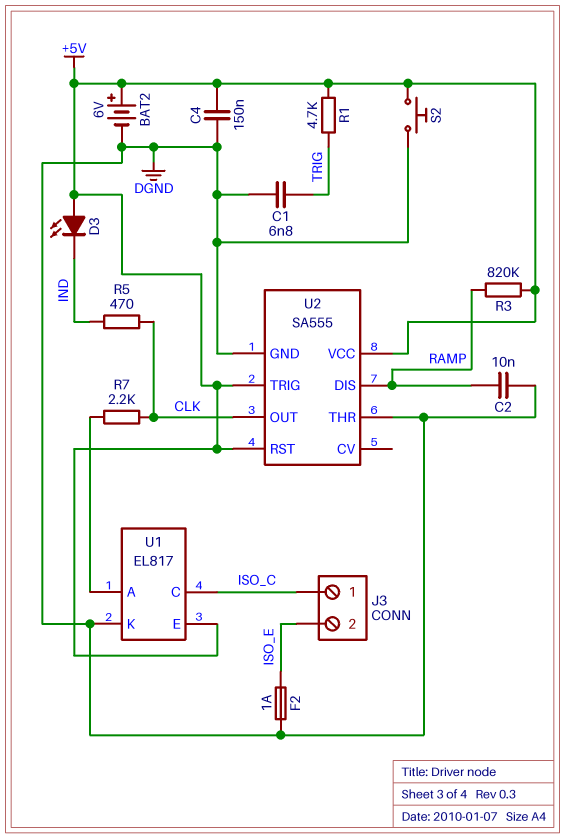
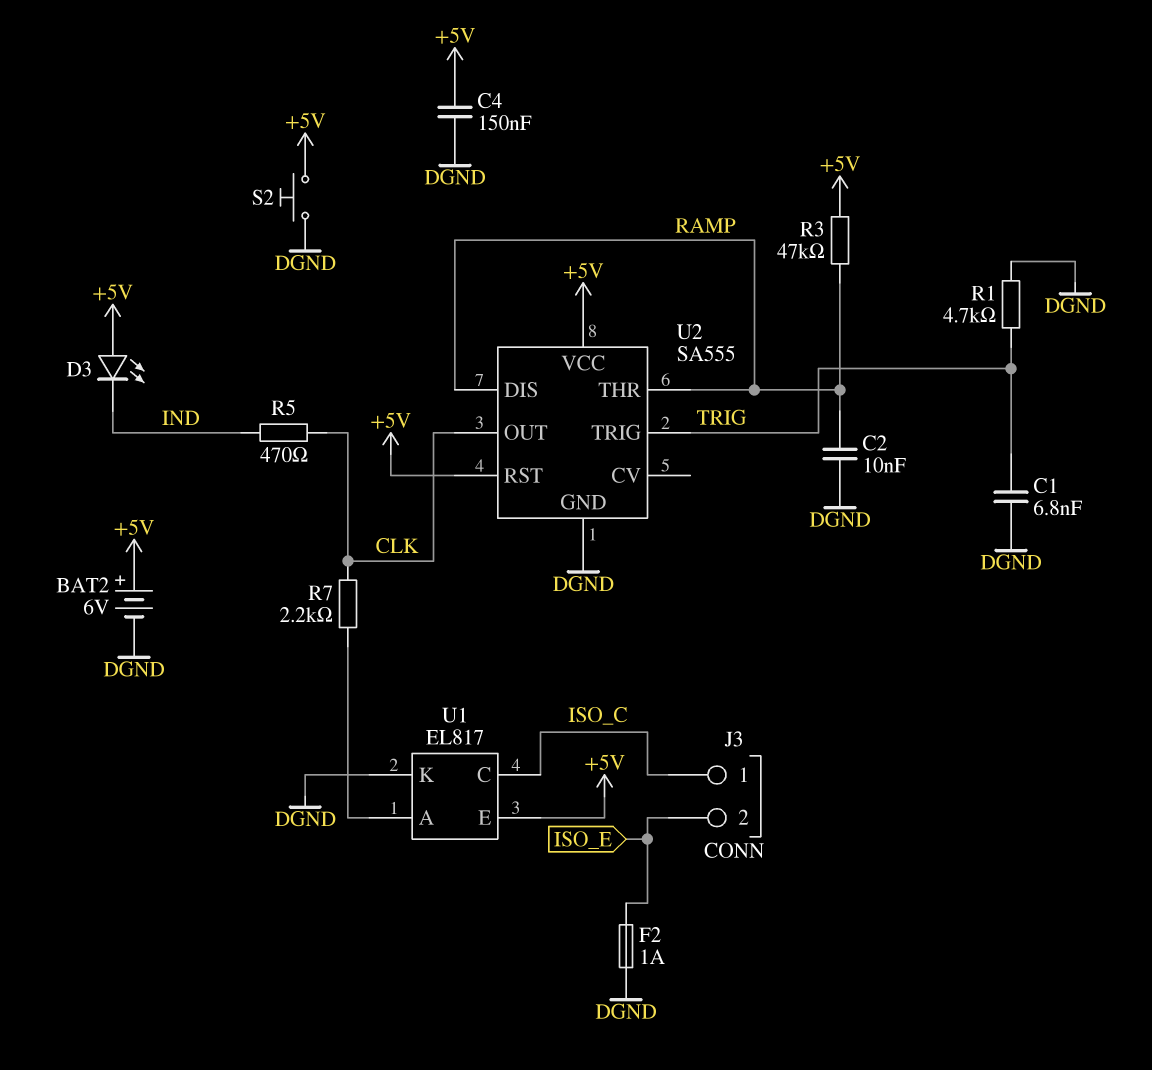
R1: 4.7k (+5V, TRIG) -> 4.7k (DGND, TRIG)
R3: 820k (+5V, RAMP) -> 47k (+5V, RAMP)
U2 pin THR: DGND -> RAMP
U2 pin TRIG: +5V -> TRIG

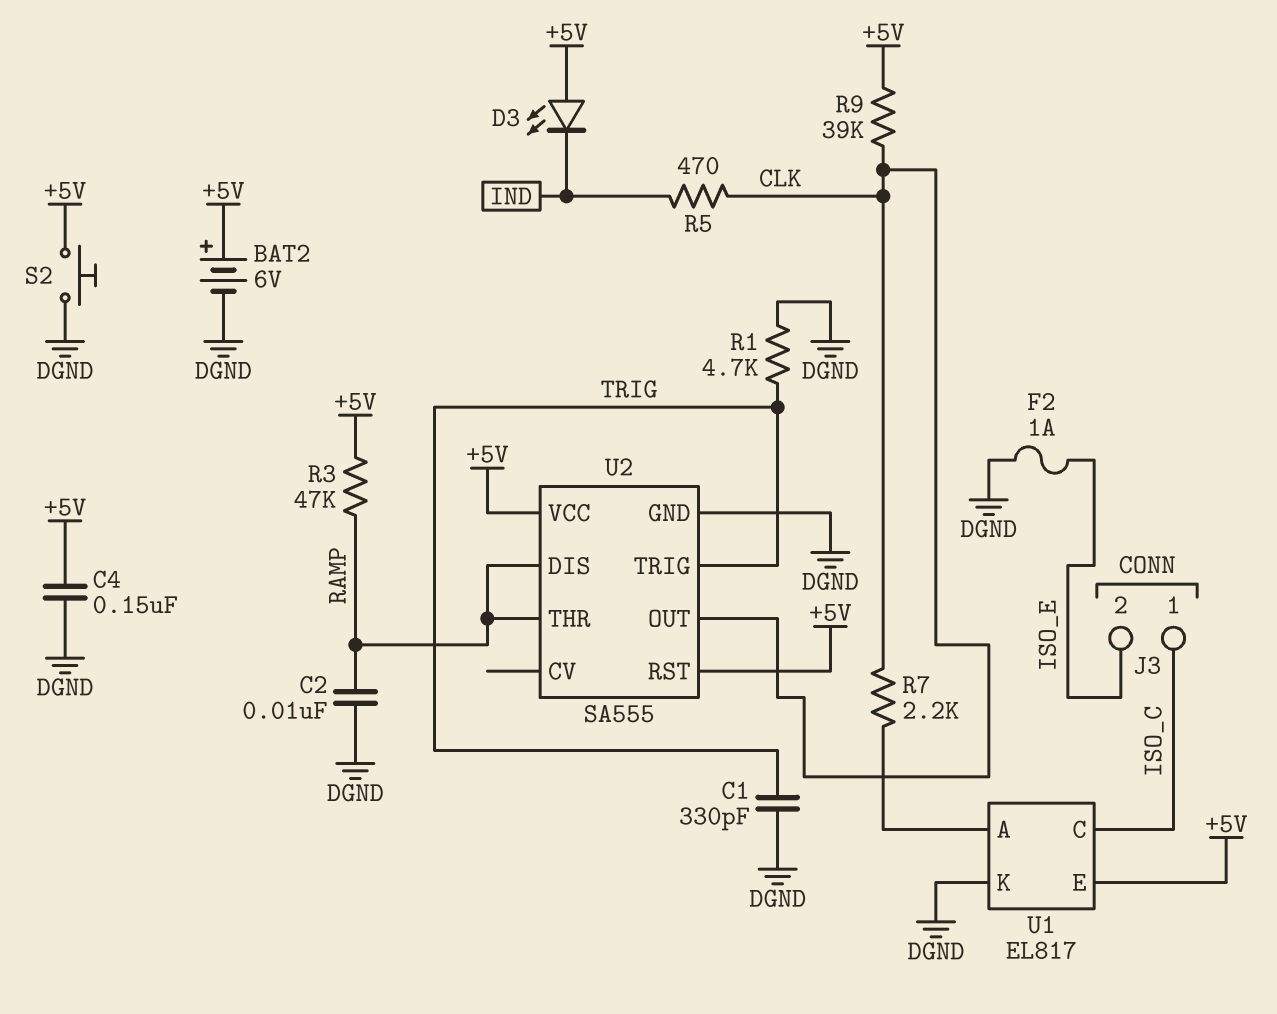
C1: 6.8nF (DGND, TRIG) -> 330pF (DGND, TRIG)
R9: none -> 39k (+5V, CLK)

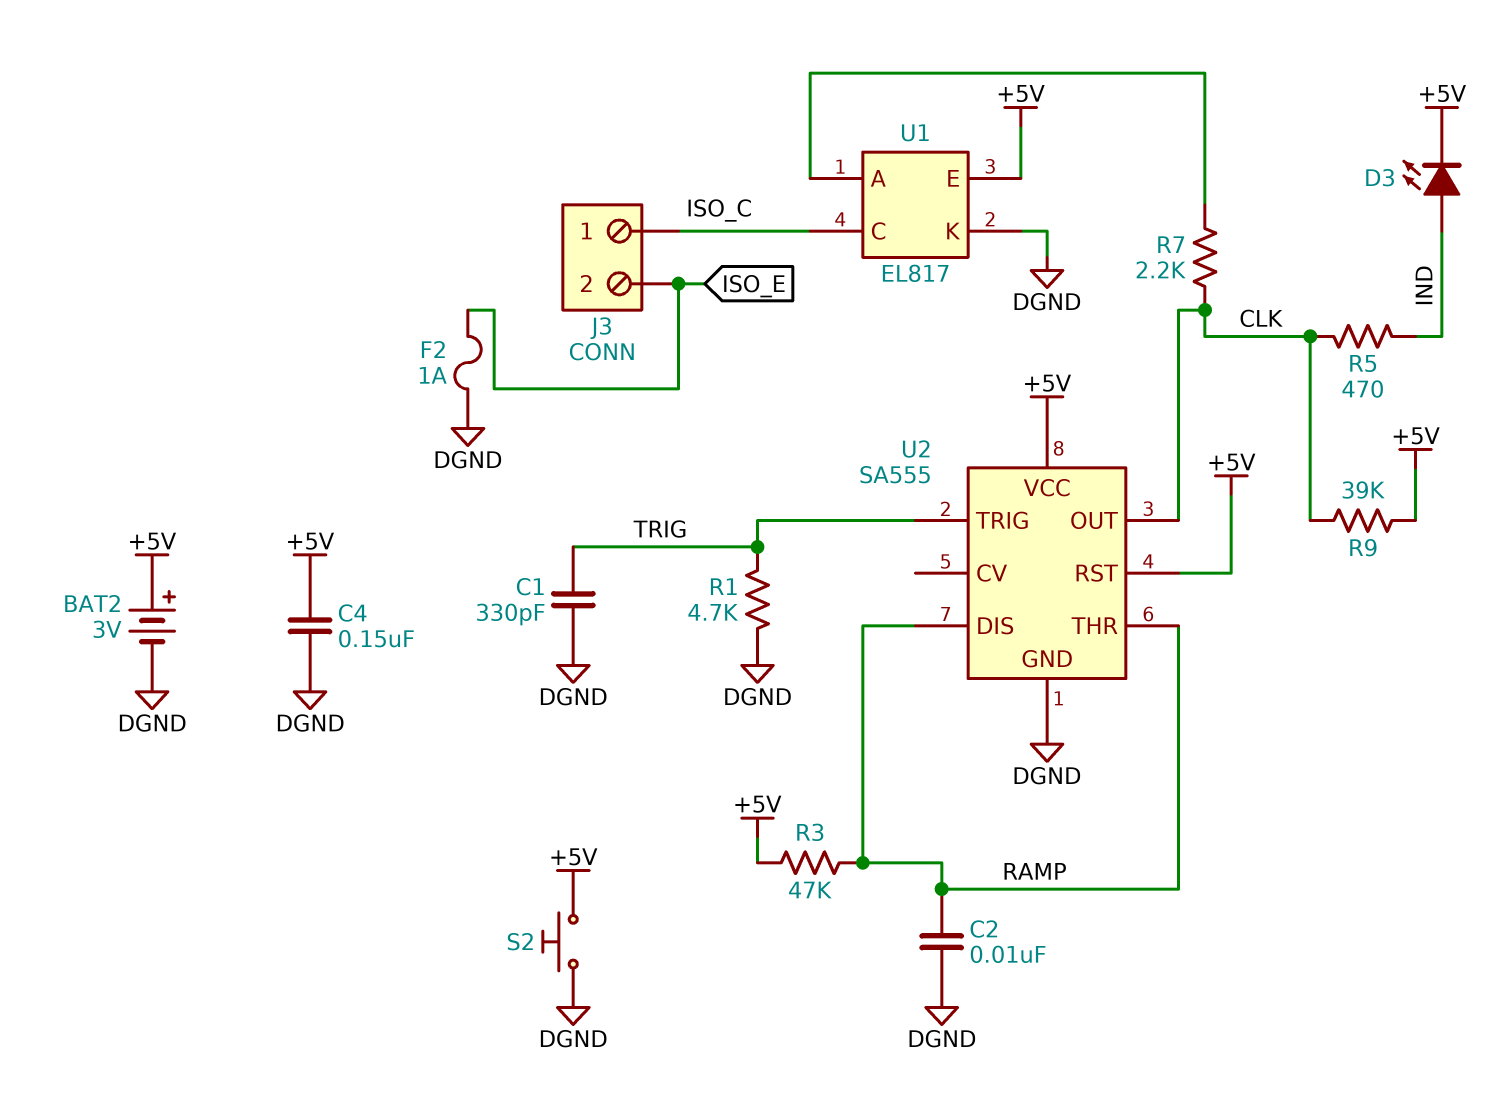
BAT2: 6V (plus +5V, minus DGND) -> 3V (plus +5V, minus DGND)
D3: LED (A +5V, K IND) -> LED (A IND, K +5V)

